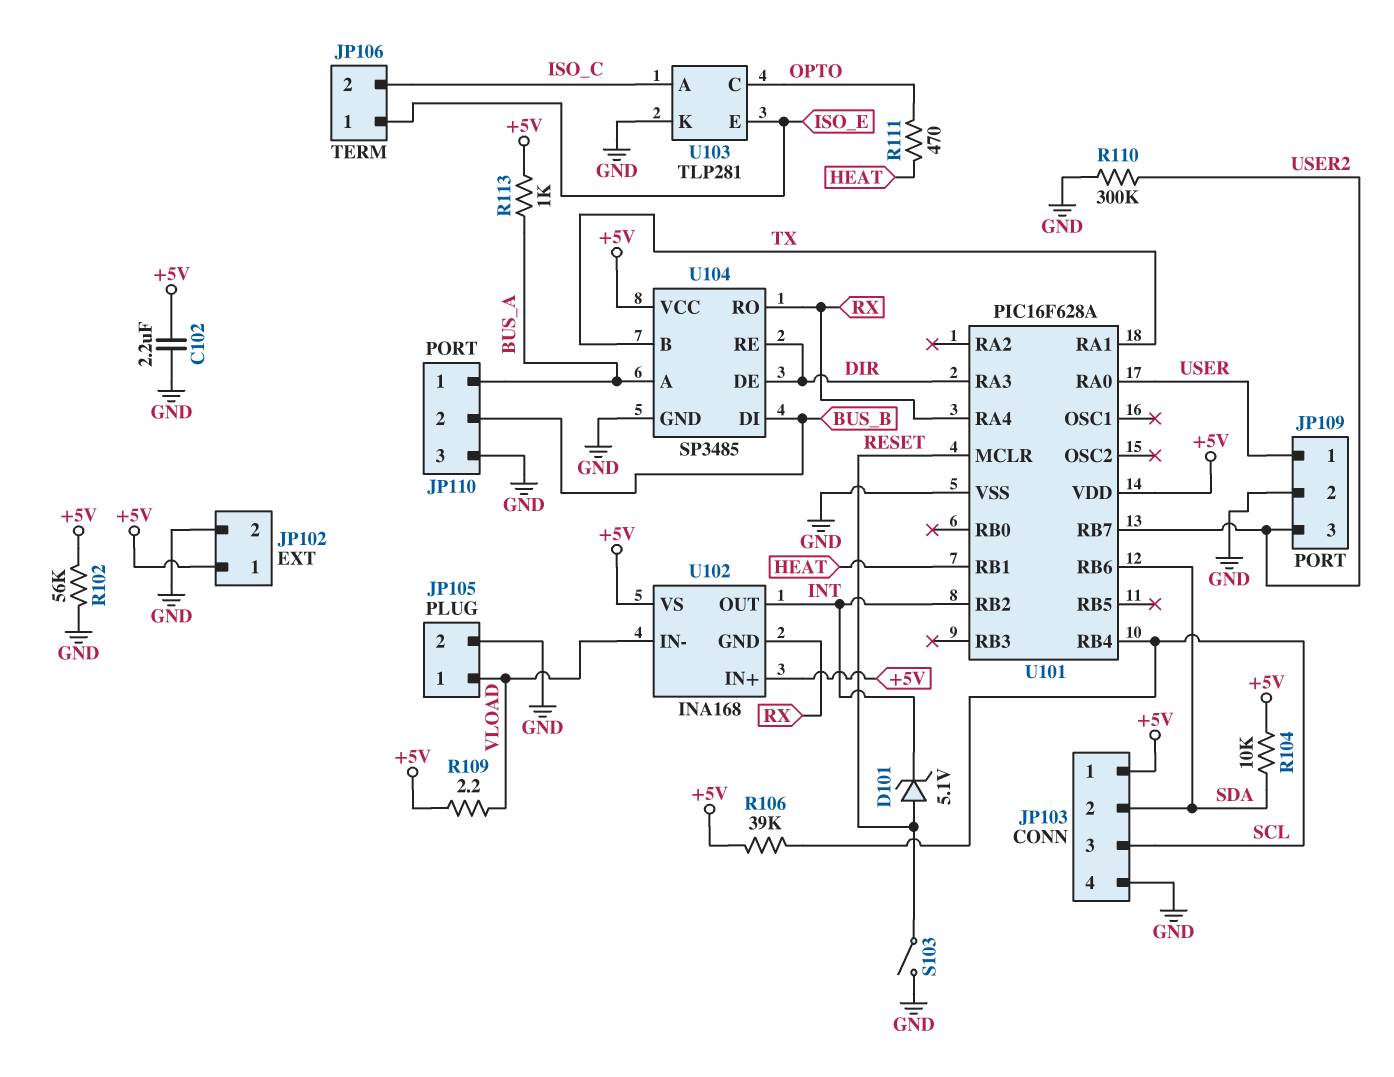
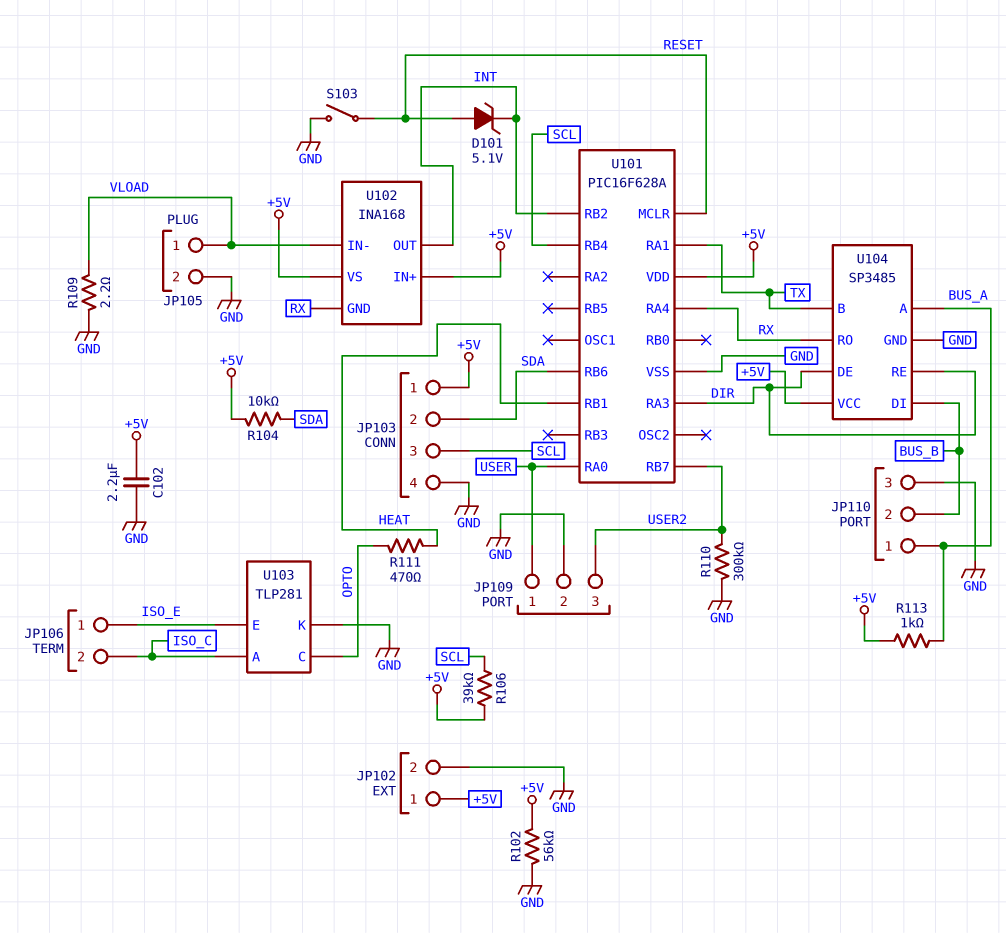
R109: 2.2 (+5V, VLOAD) -> 2.2 (GND, VLOAD)

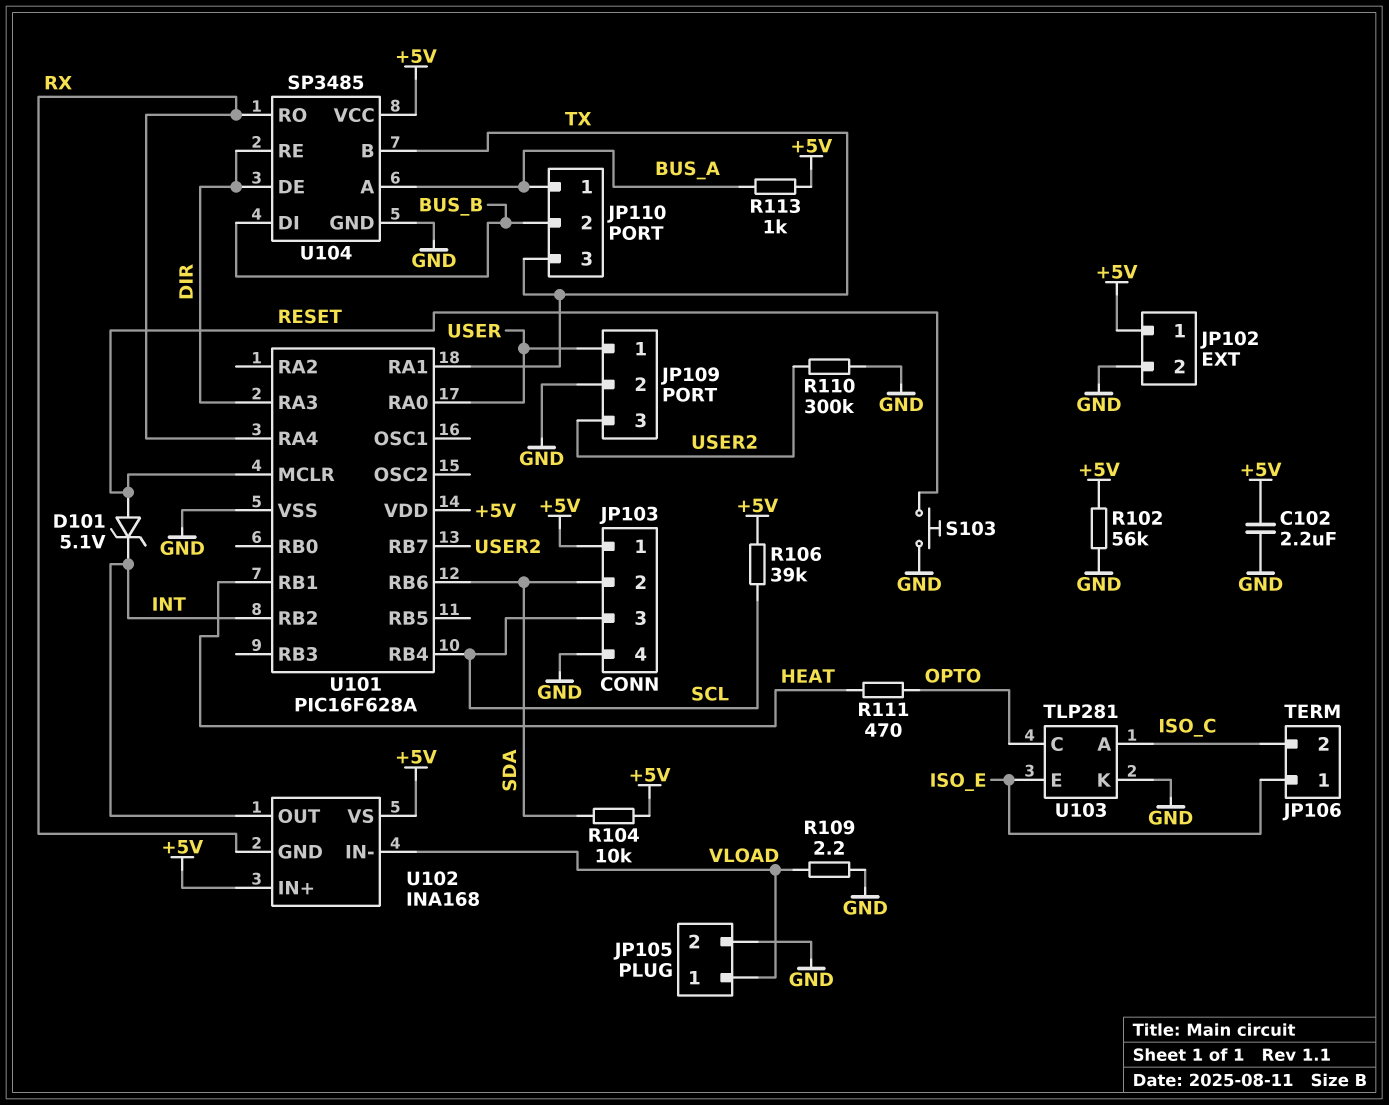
JP110 pin 3: GND -> TX
S103: switch (GND, RESET) -> button (GND, RESET)

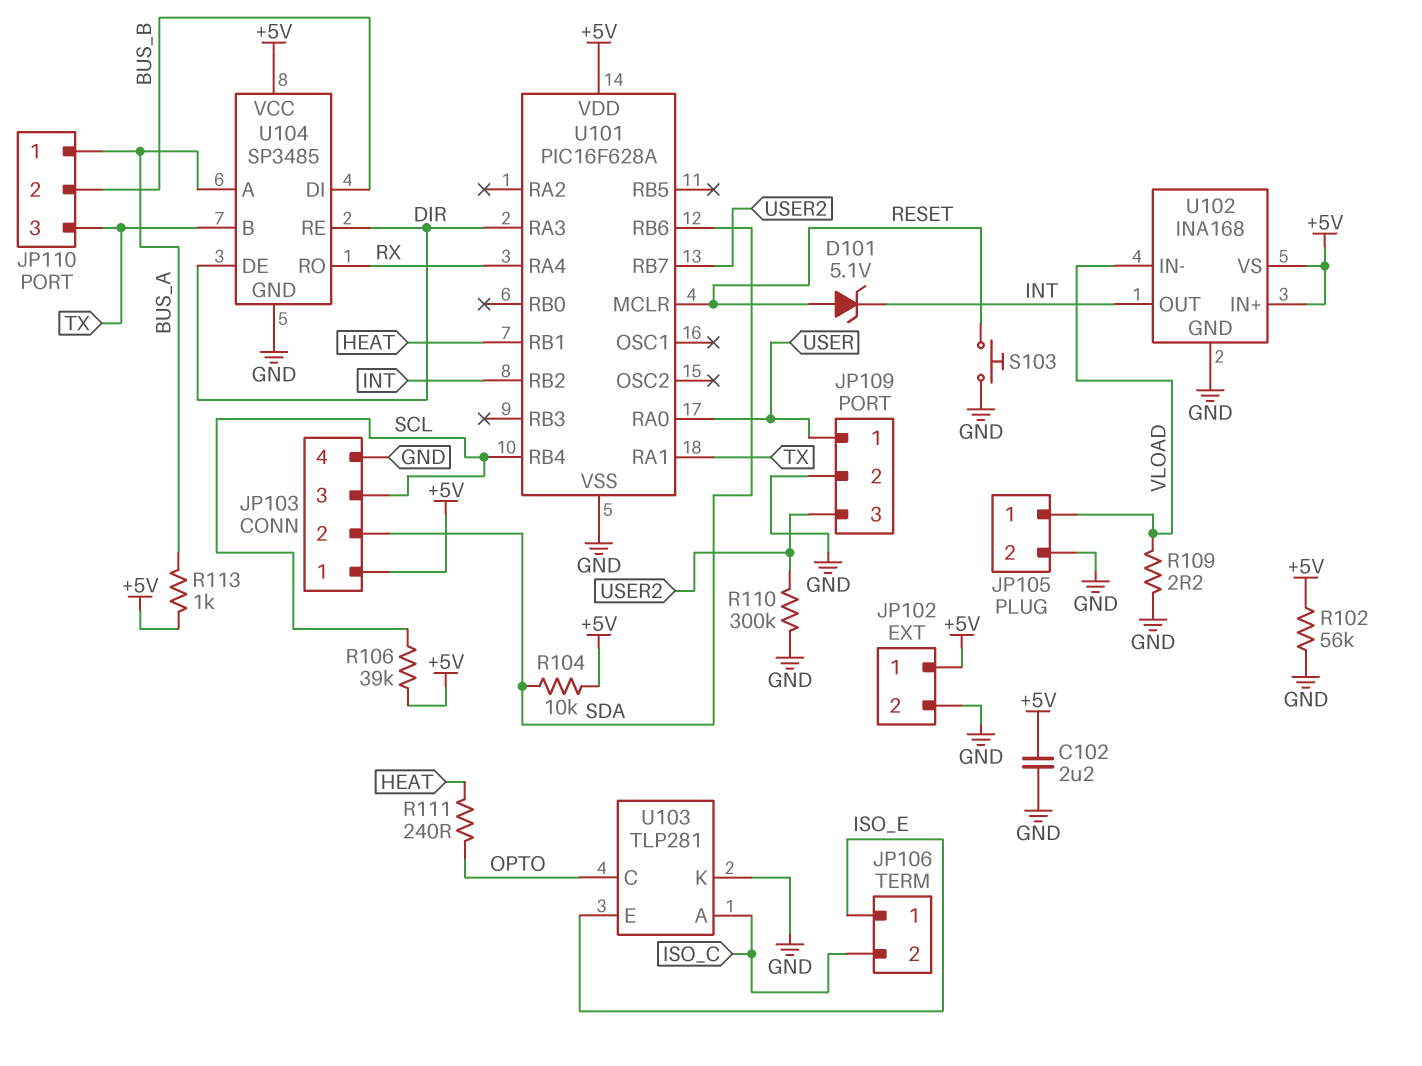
R111: 470 (HEAT, OPTO) -> 240 (HEAT, OPTO)
U102 pin GND: RX -> GND

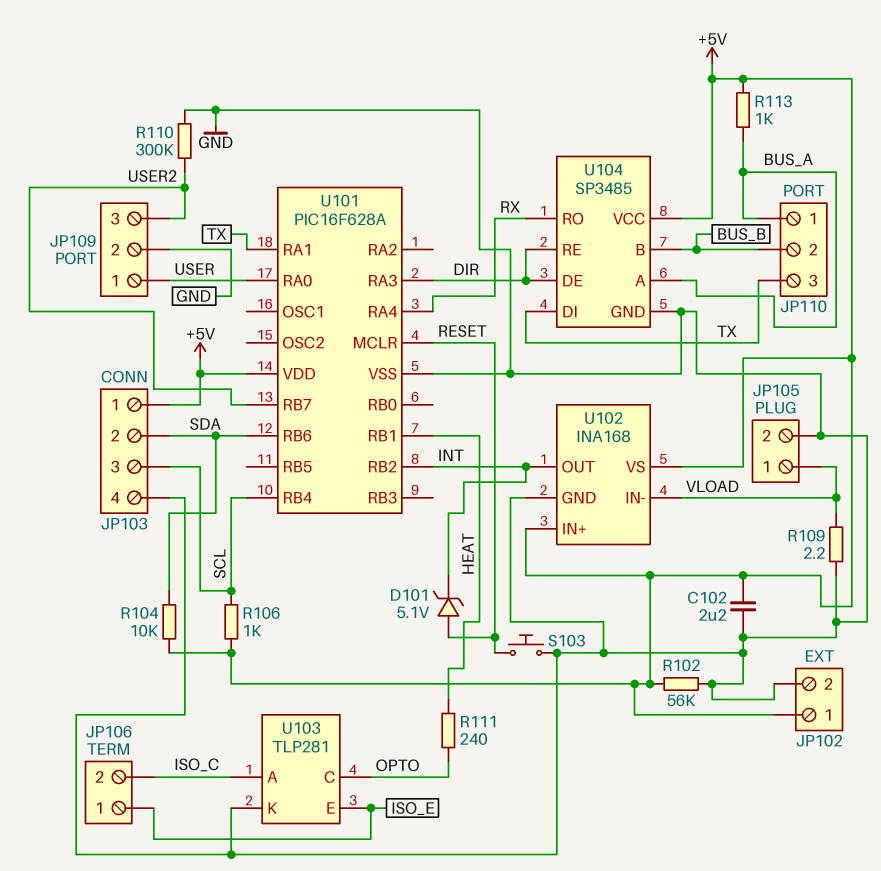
R106: 39k (+5V, SCL) -> 1k (+5V, SCL)
U104 pin B: TX -> BUS_B
U104 pin DI: BUS_B -> TX

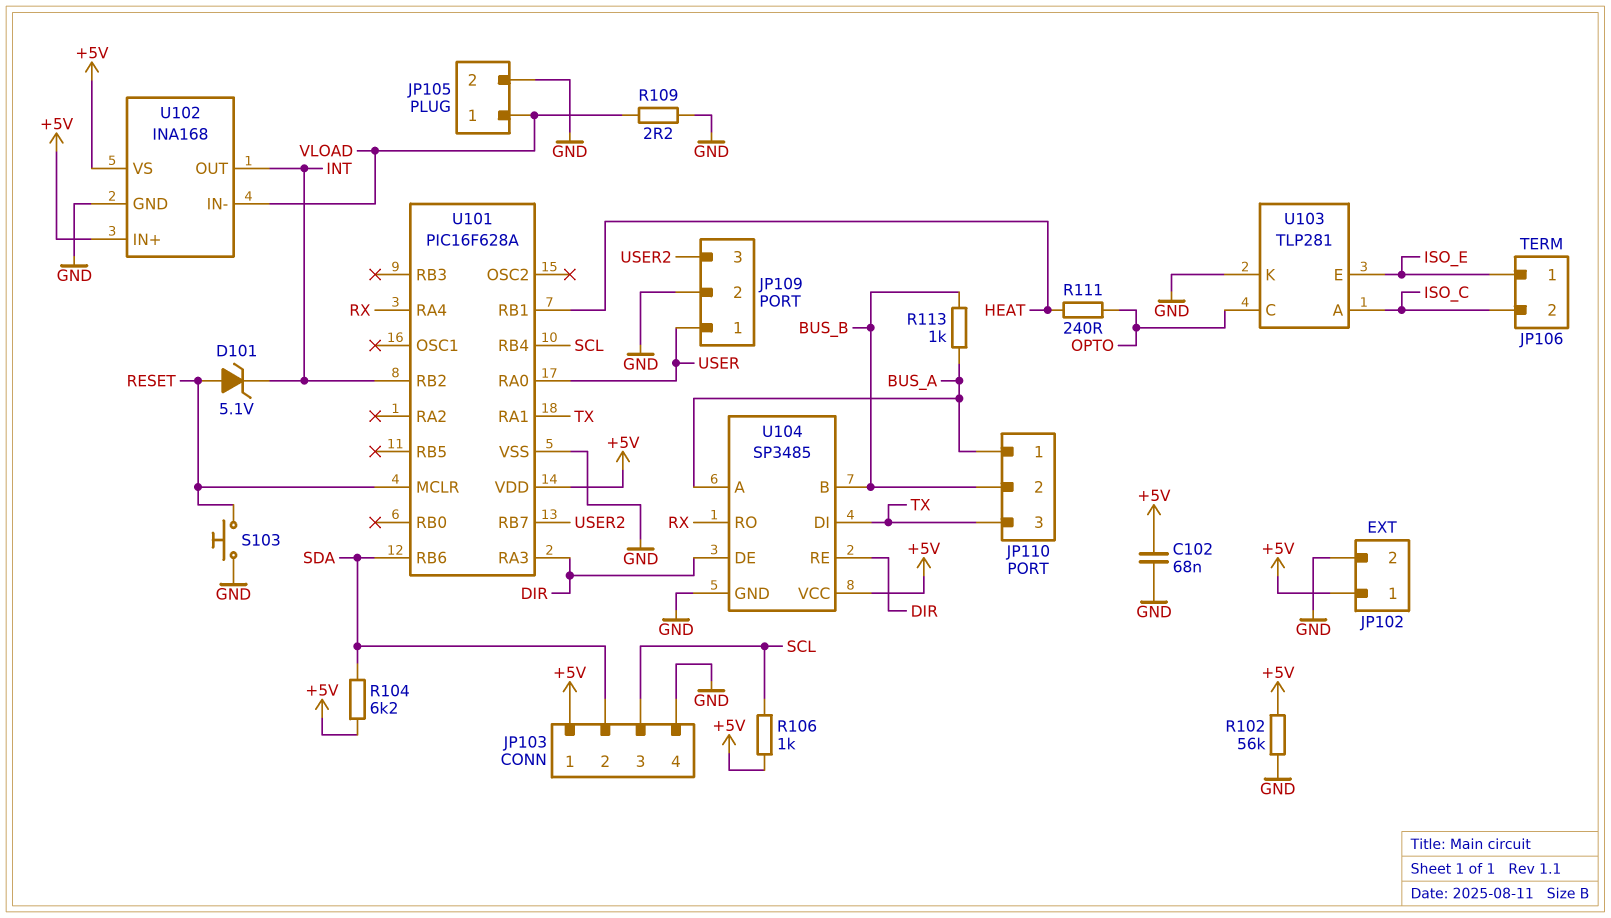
C102: 2.2uF (+5V, GND) -> 68nF (+5V, GND)
R104: 10k (+5V, SDA) -> 6.2k (+5V, SDA)
R110: 300k (GND, USER2) -> none
R113: 1k (+5V, BUS_A) -> 1k (BUS_A, BUS_B)

